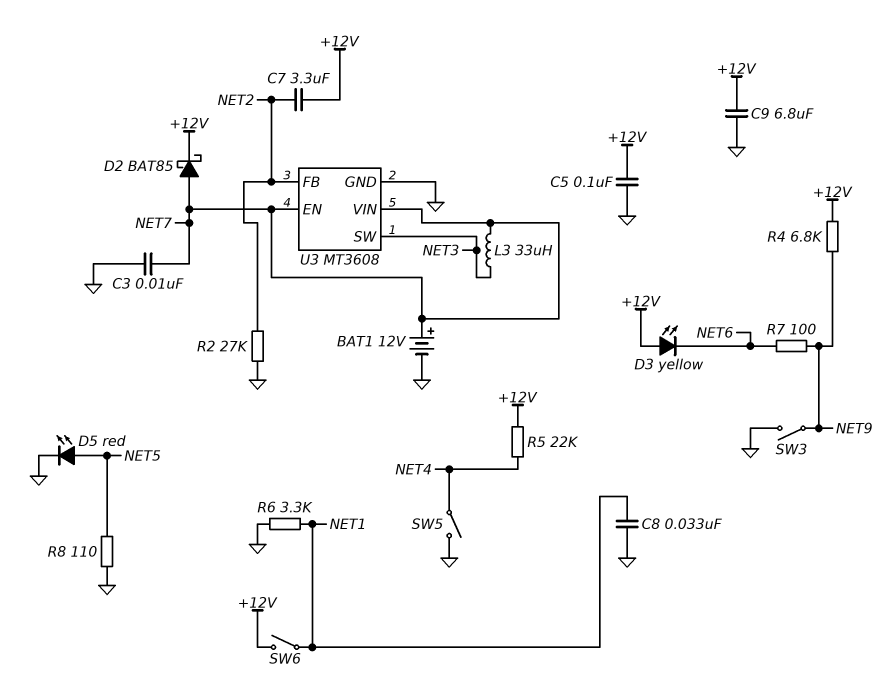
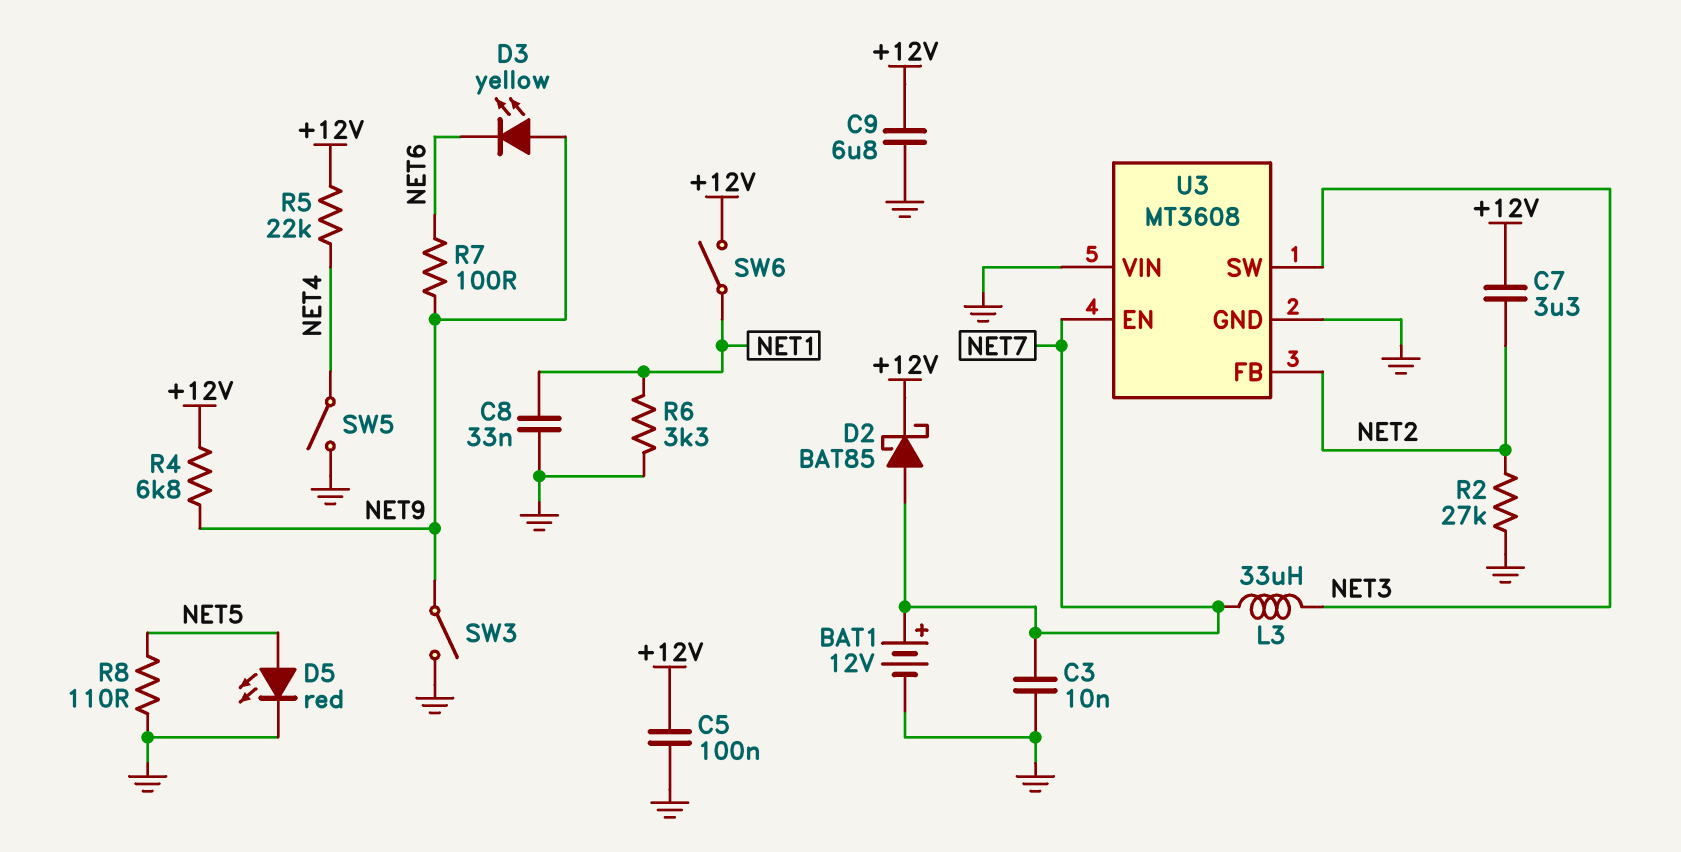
D3: LED yellow (A +12V, K NET6) -> LED yellow (A NET9, K NET6)
U3 pin VIN: NET7 -> GND

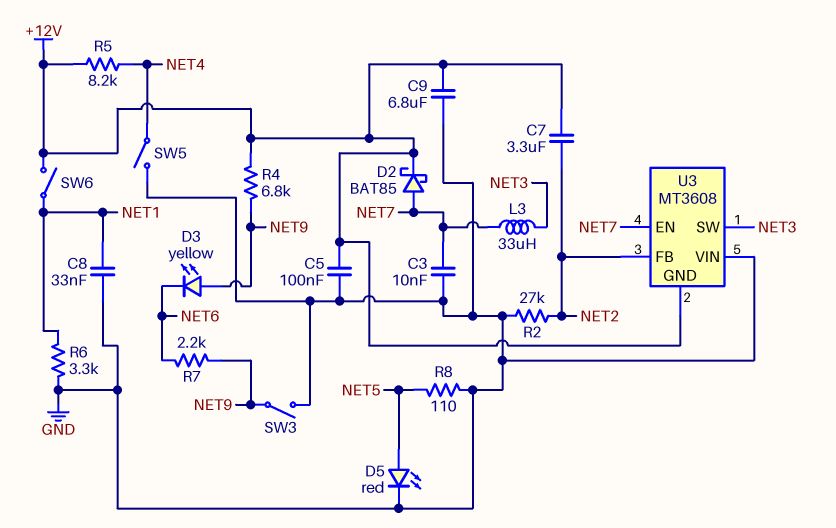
BAT1: 12V (plus NET7, minus GND) -> none
R5: 22k (+12V, NET4) -> 8.2k (+12V, NET4)
R7: 100 (NET6, NET9) -> 2.2k (NET6, NET9)
U3 pin GND: GND -> +12V

